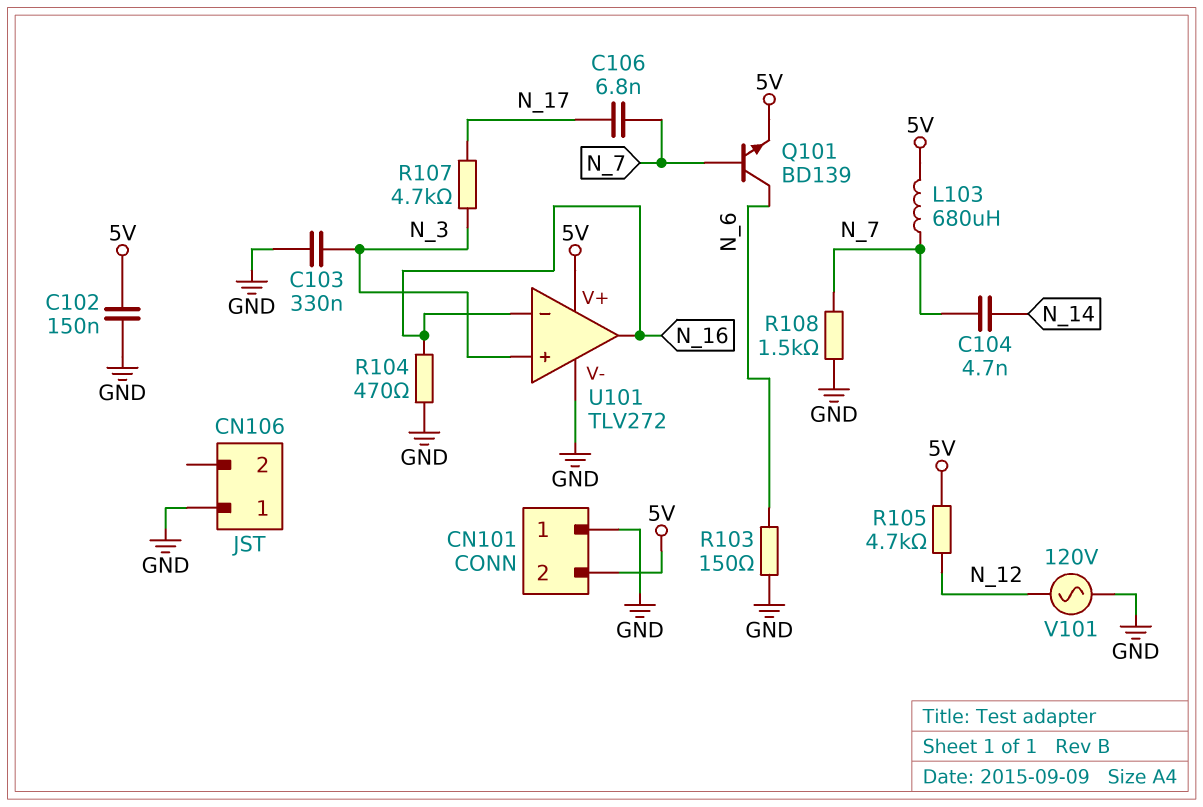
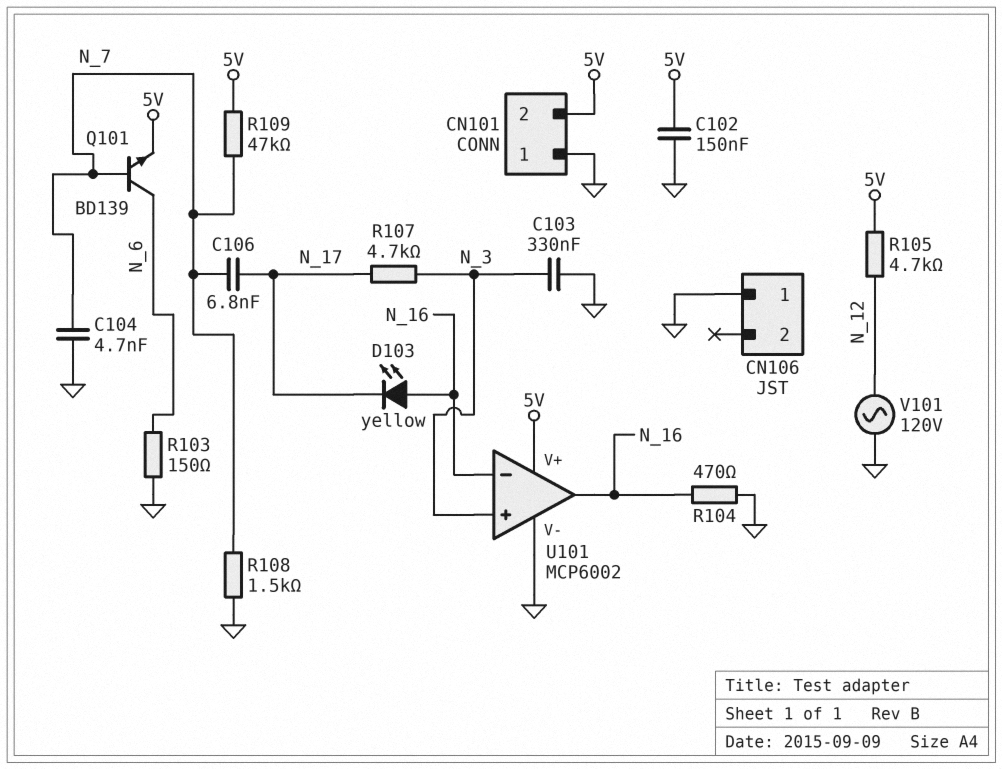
C104: 4.7nF (N_7, N_14) -> 4.7nF (GND, N_7)
D103: none -> LED yellow (A N_16, K N_17)
L103: 680uH (5V, N_7) -> none
R109: none -> 47k (5V, N_7)
U101: TLV272 -> MCP6002

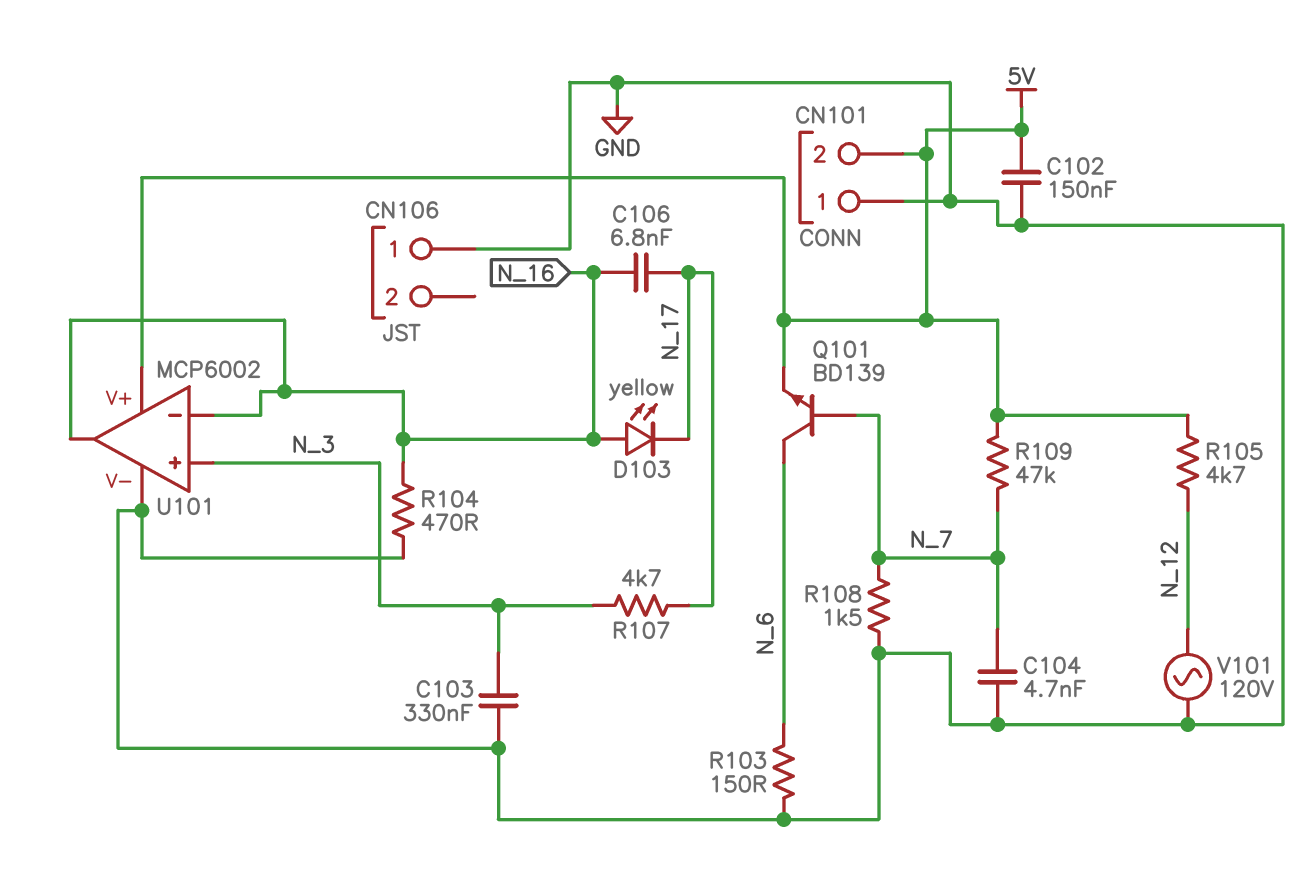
C106: 6.8nF (N_7, N_17) -> 6.8nF (N_16, N_17)

